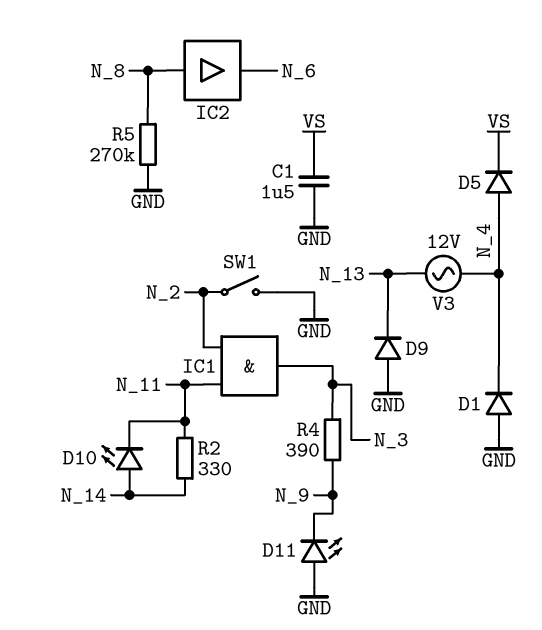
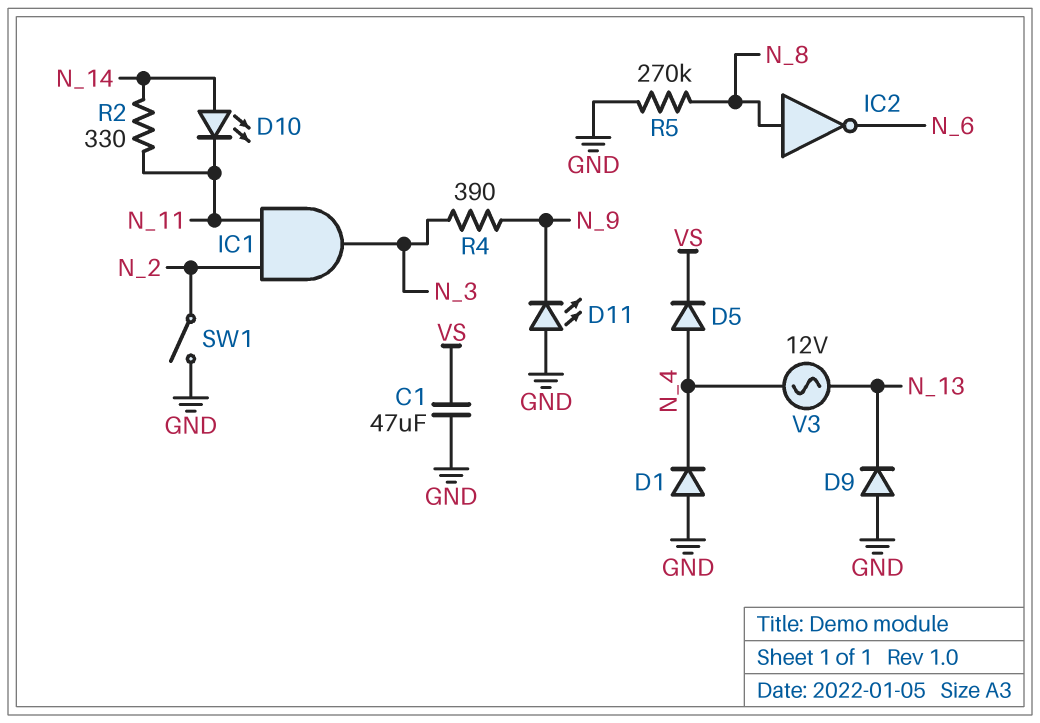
C1: 1.5uF (GND, VS) -> 47uF (GND, VS)
IC2: buffer (in N_8, out N_6) -> NOT (in N_8, out N_6)

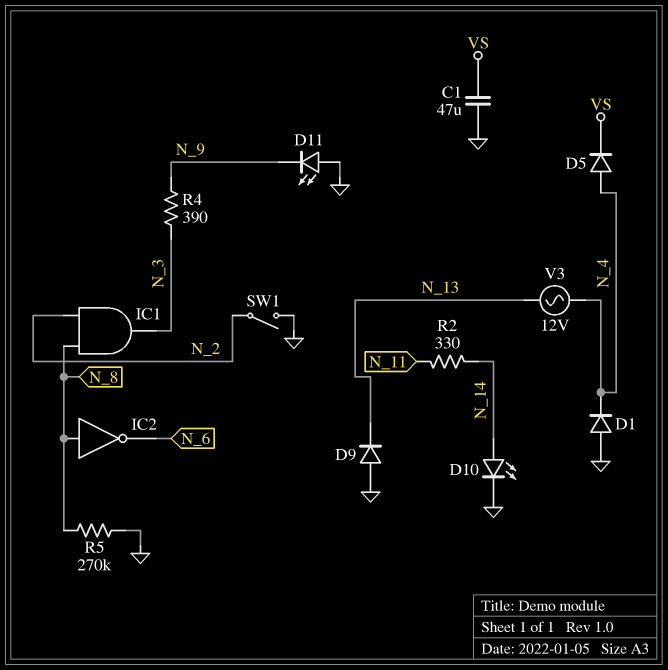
D10: LED (A N_14, K N_11) -> LED (A N_14, K GND)
IC1: AND (in N_2, in N_11, out N_3) -> AND (in N_2, in N_8, out N_3)

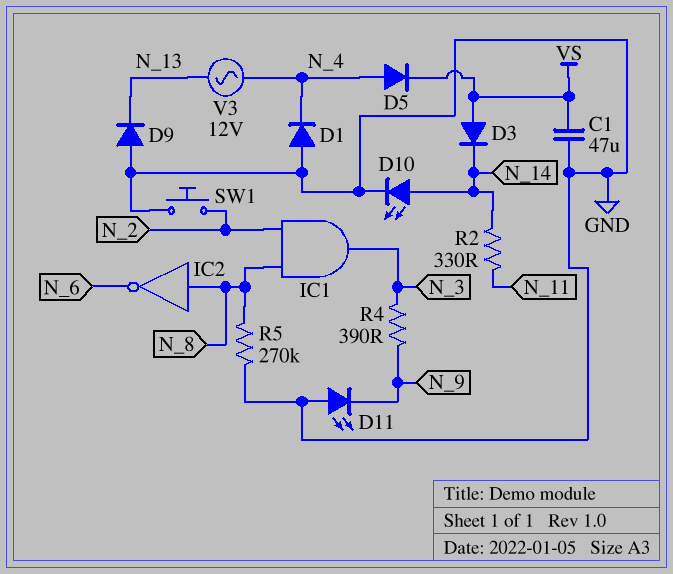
D3: none -> diode (A VS, K N_14)
SW1: switch (GND, N_2) -> button (GND, N_2)

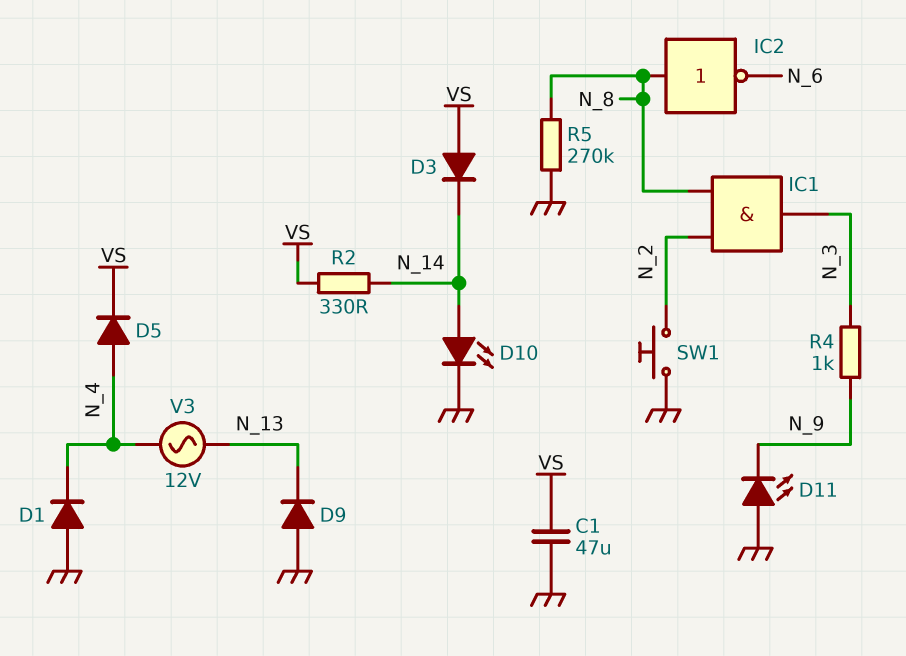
R2: 330 (N_11, N_14) -> 330 (N_14, VS)
R4: 390 (N_3, N_9) -> 1k (N_3, N_9)

